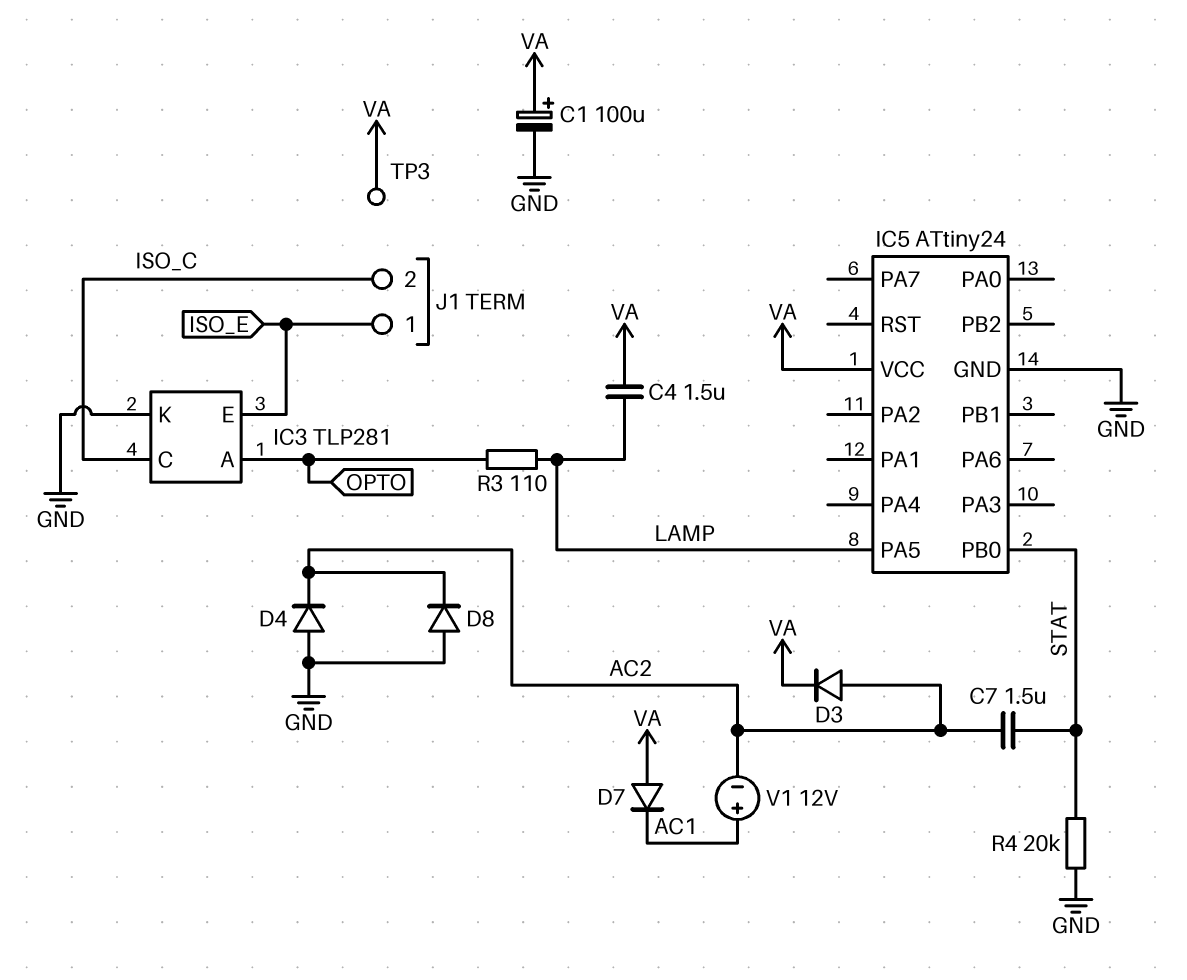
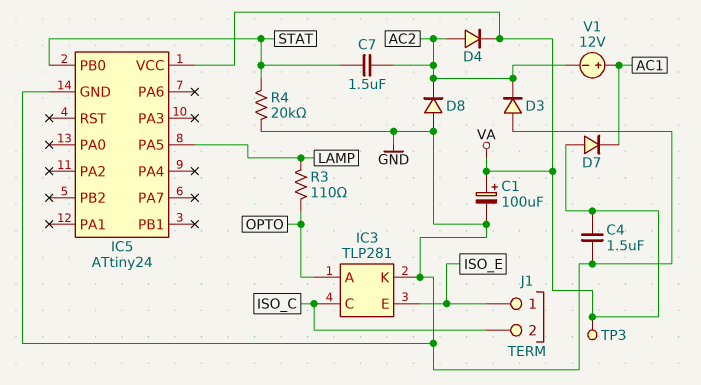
C4: 1.5uF (LAMP, VA) -> 1.5uF (GND, VA)
D3: diode (A AC2, K VA) -> diode (A GND, K AC2)
D4: diode (A GND, K AC2) -> diode (A AC2, K VA)

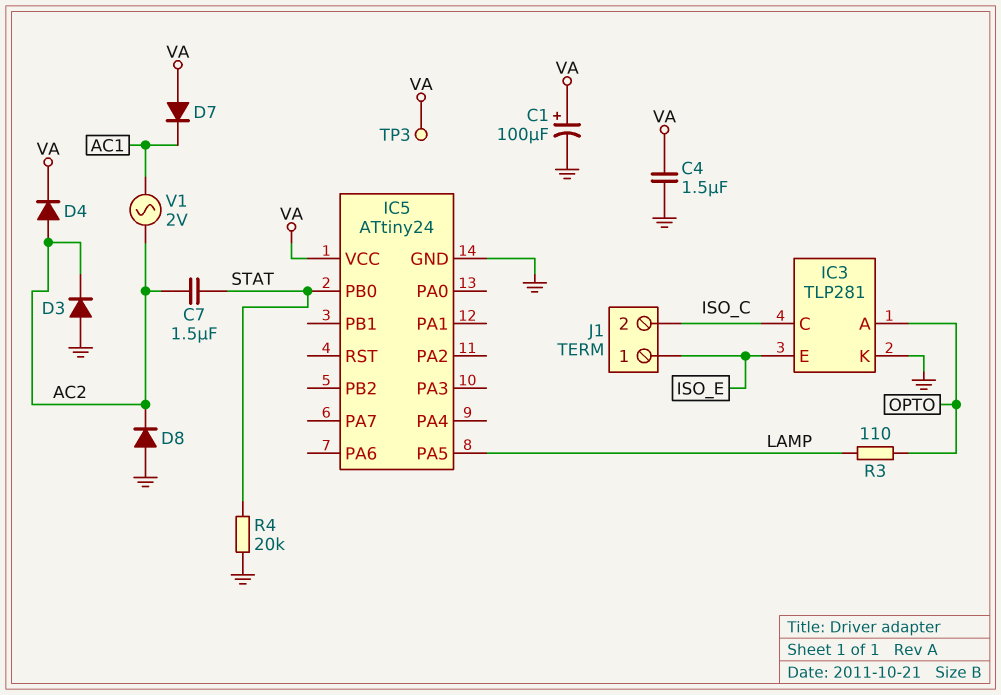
V1: 12V (plus AC1, minus AC2) -> AC 2V (AC1, AC2)

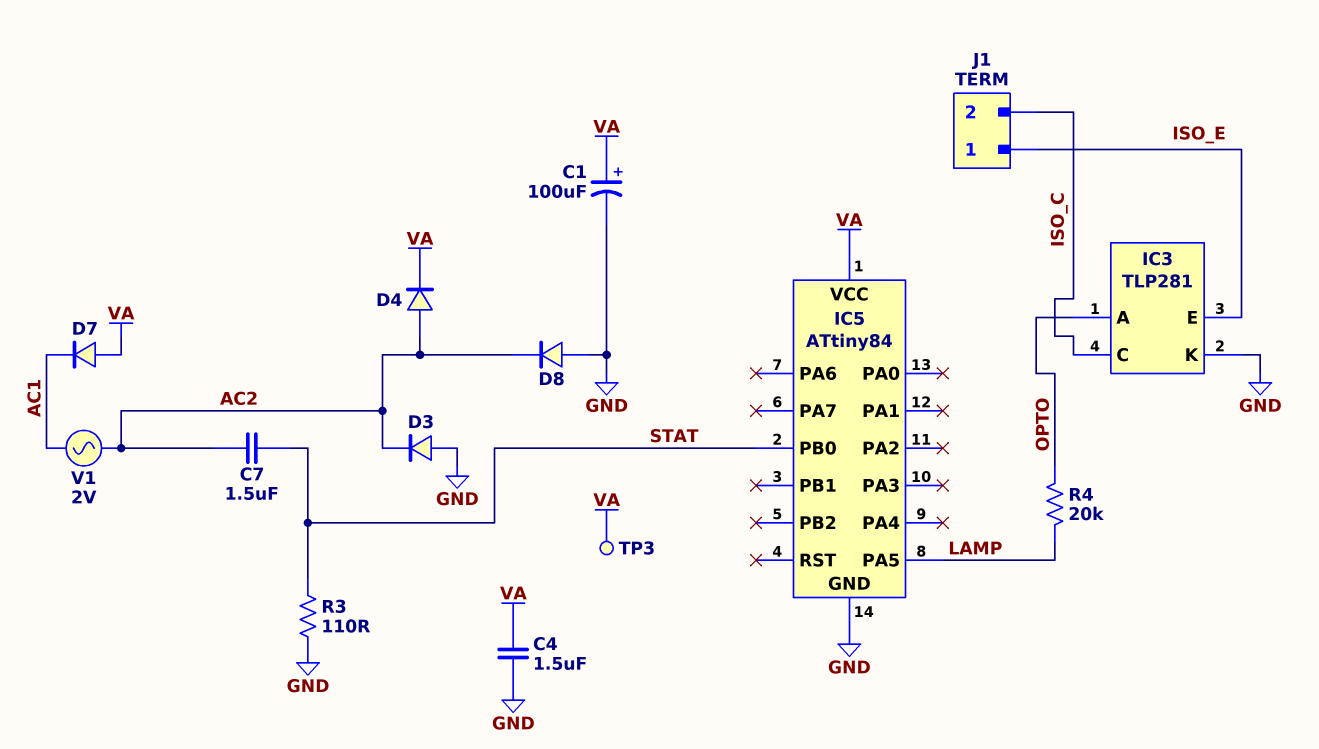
IC5: ATtiny24 -> ATtiny84
R3: 110 (LAMP, OPTO) -> 110 (GND, STAT)
R4: 20k (GND, STAT) -> 20k (LAMP, OPTO)

